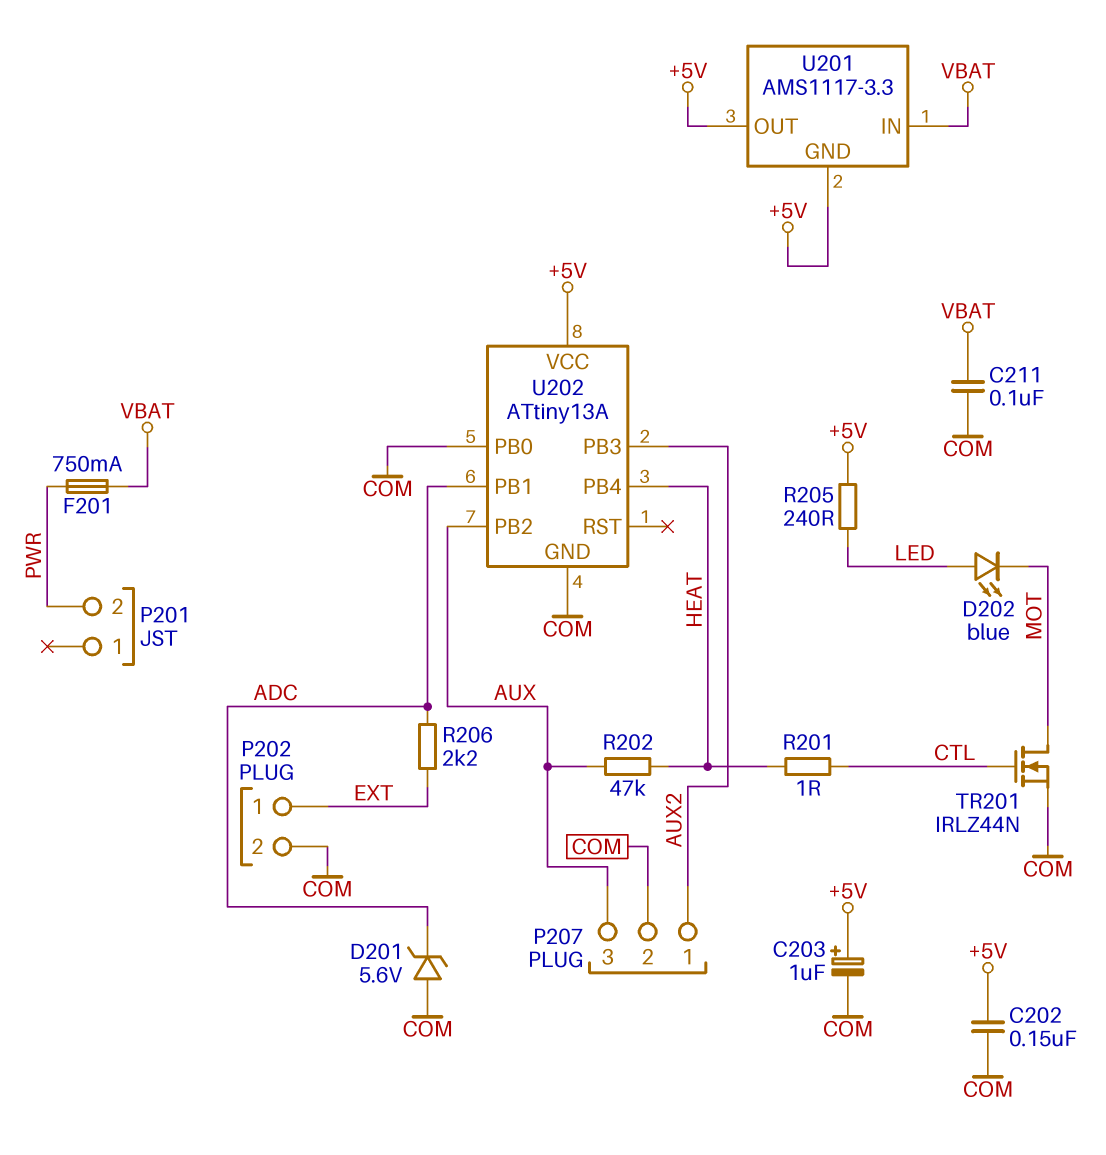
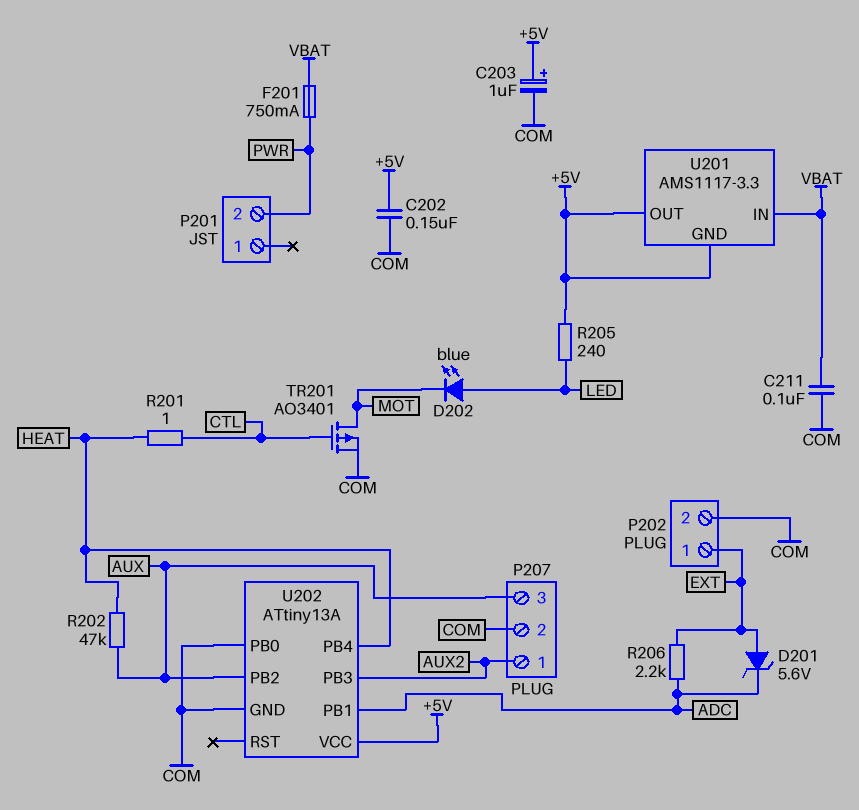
D201: zener 5.6V (A COM, K ADC) -> zener 5.6V (A EXT, K ADC)
TR201: NMOS IRLZ44N (G CTL, D MOT, S COM) -> PMOS AO3401 (G CTL, D MOT, S COM)

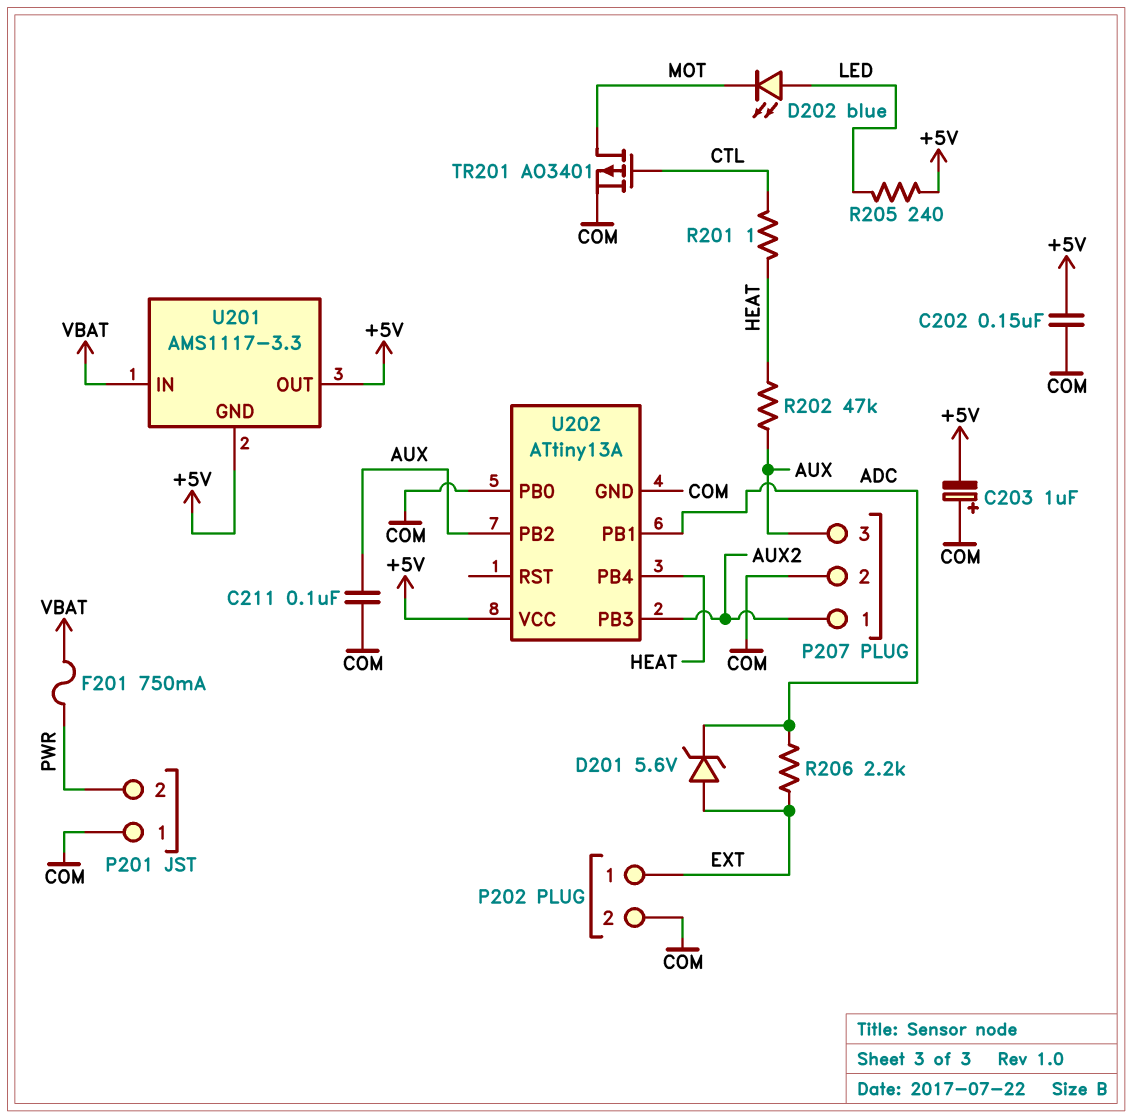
C203: 1uF (plus +5V, minus COM) -> 1uF (plus COM, minus +5V)
C211: 100nF (COM, VBAT) -> 100nF (AUX, COM)
P201 pin 1: none -> COM

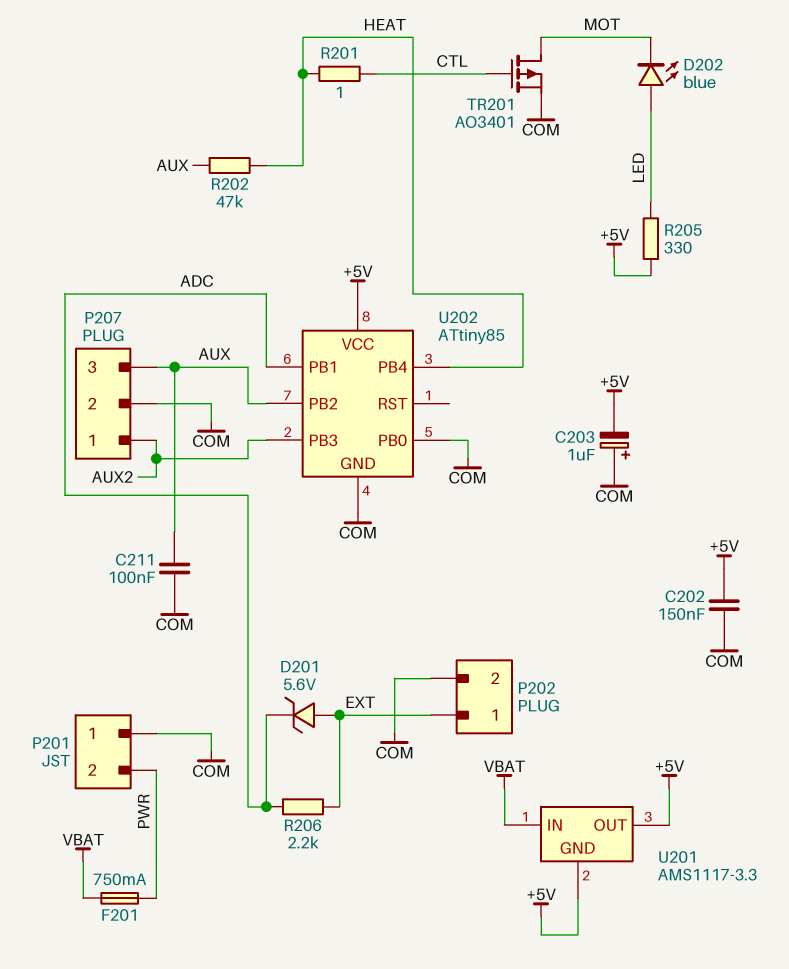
R205: 240 (+5V, LED) -> 330 (+5V, LED)
U202: ATtiny13A -> ATtiny85

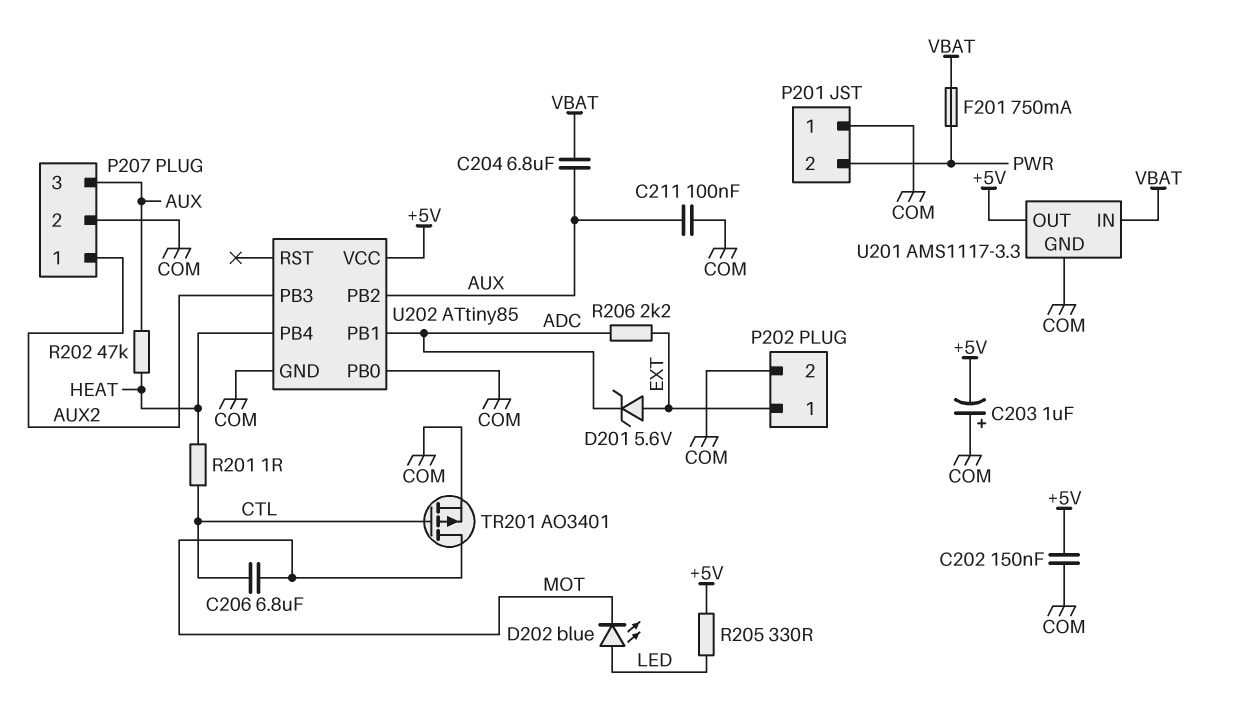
C204: none -> 6.8uF (AUX, VBAT)
C206: none -> 6.8uF (CTL, MOT)
U201 pin GND: +5V -> COM

